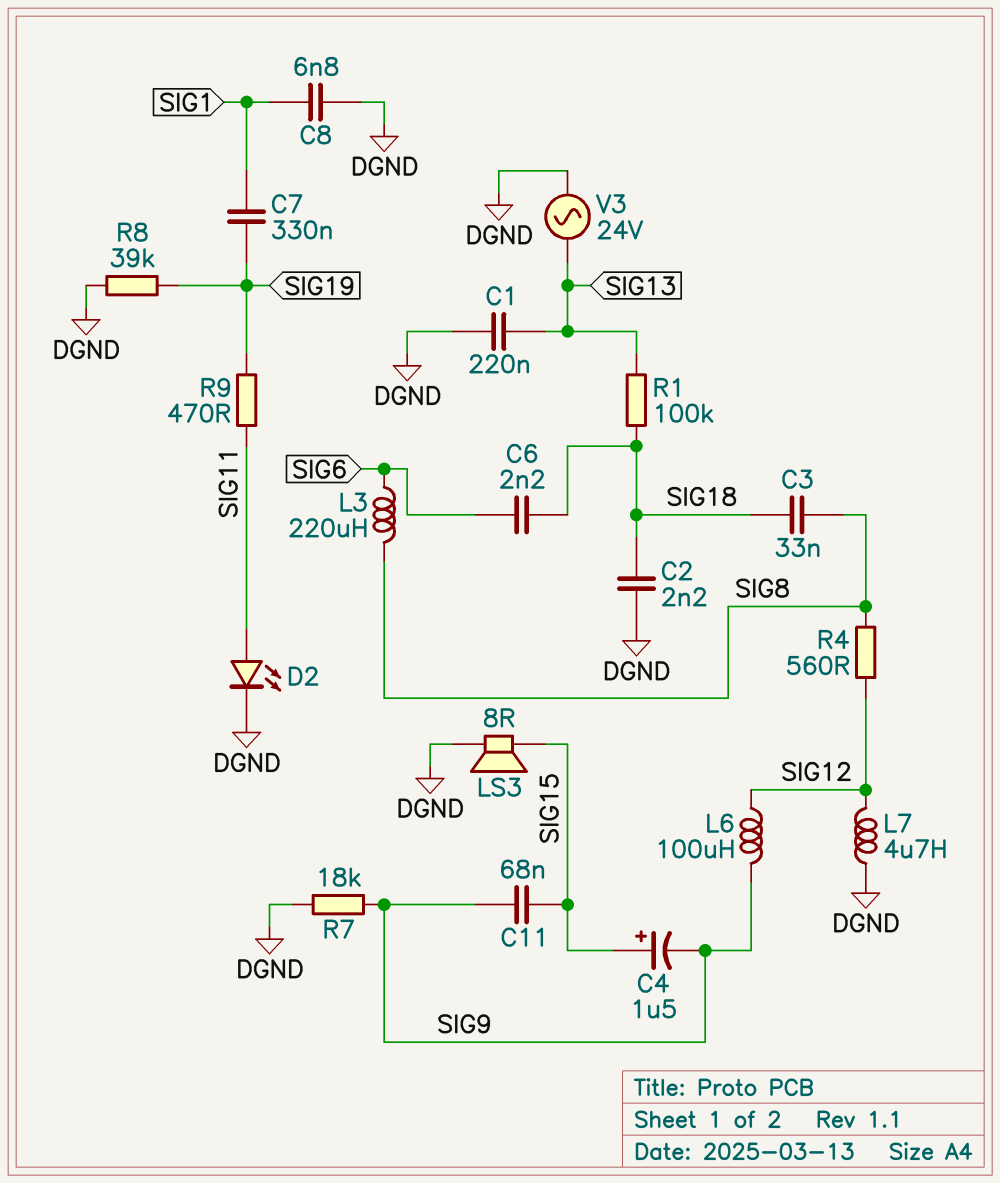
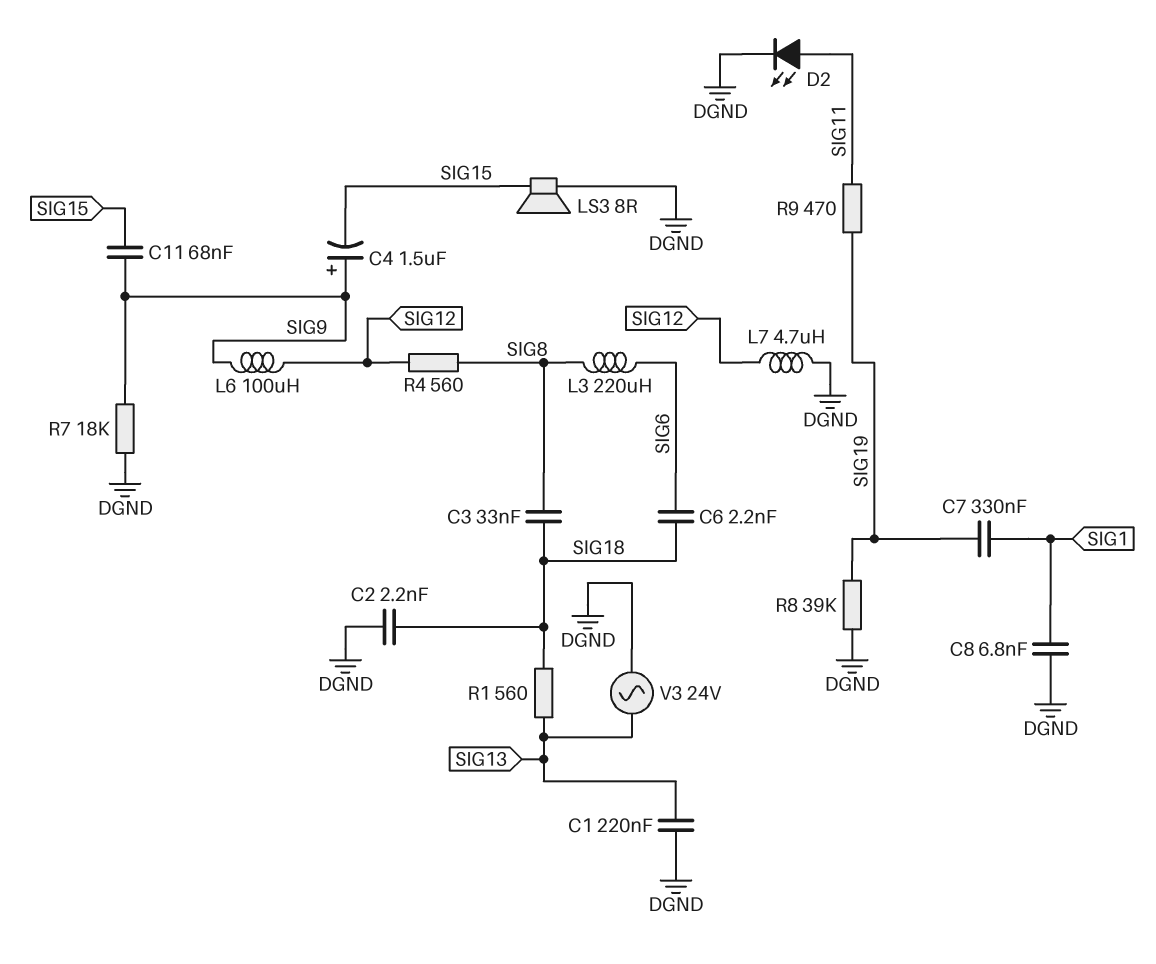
C4: 1.5uF (plus SIG15, minus SIG9) -> 1.5uF (plus SIG9, minus SIG15)
R1: 100k (SIG13, SIG18) -> 560 (SIG13, SIG18)

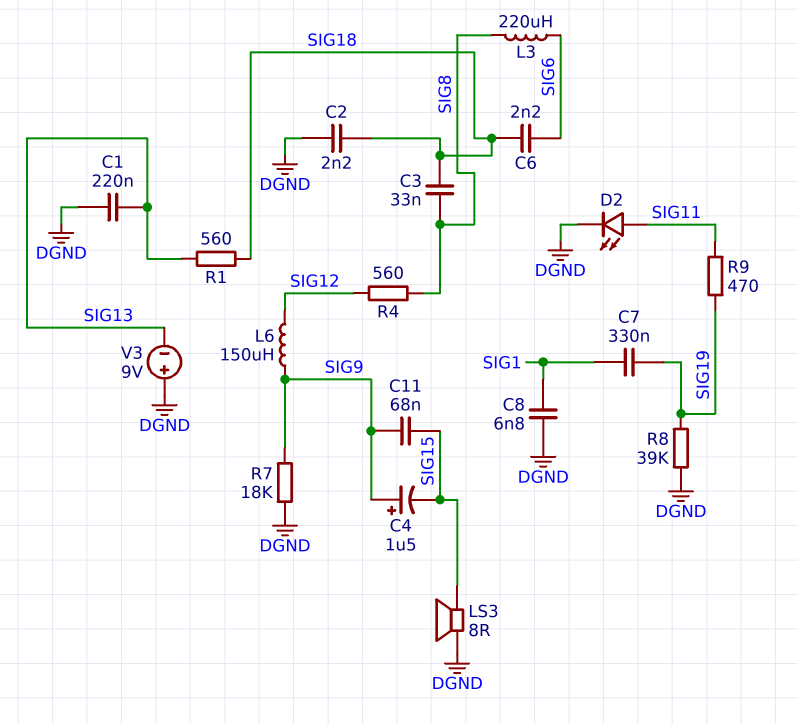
L6: 100uH (SIG9, SIG12) -> 150uH (SIG9, SIG12)
L7: 4.7uH (DGND, SIG12) -> none
V3: AC 24V (DGND, SIG13) -> 9V (plus DGND, minus SIG13)

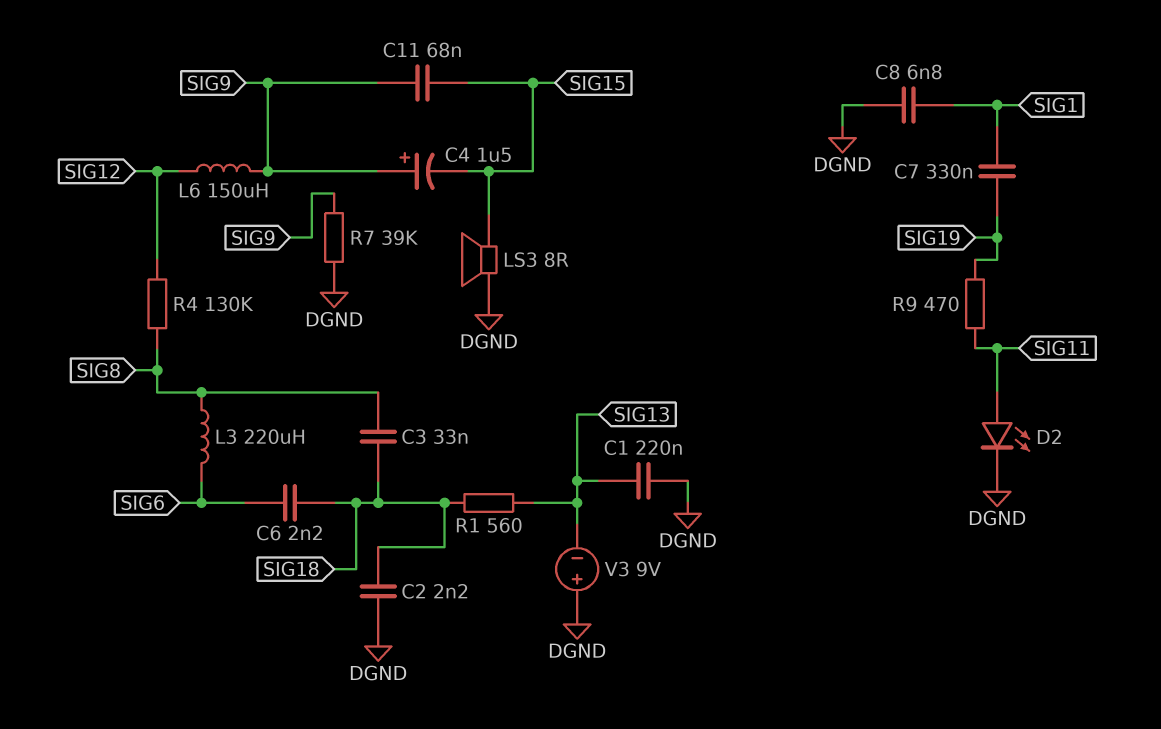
R4: 560 (SIG8, SIG12) -> 130k (SIG8, SIG12)
R7: 18k (DGND, SIG9) -> 39k (DGND, SIG9)
R8: 39k (DGND, SIG19) -> none

